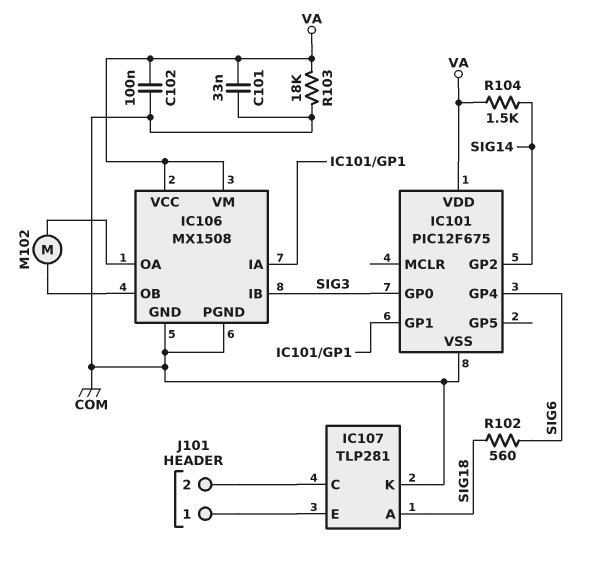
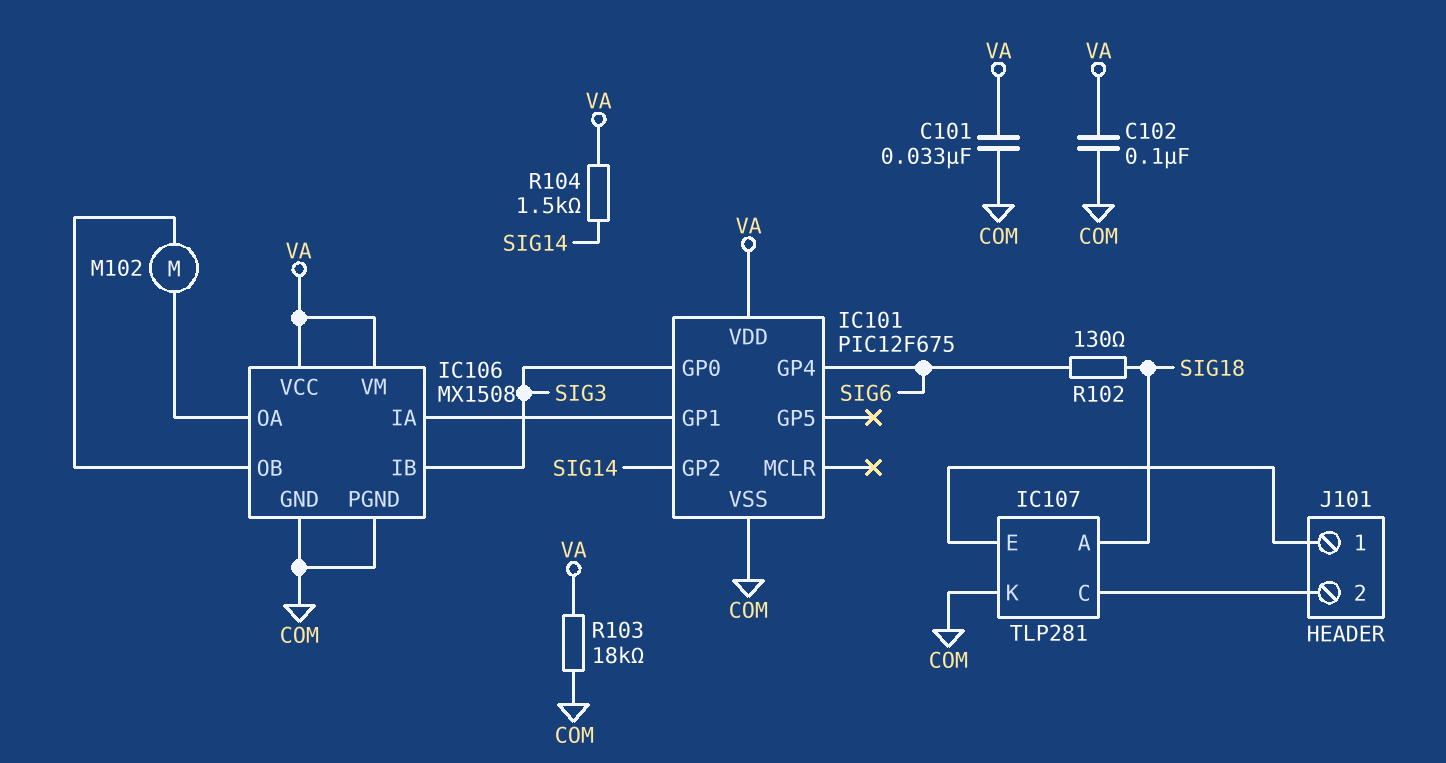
R102: 560 (SIG6, SIG18) -> 130 (SIG6, SIG18)

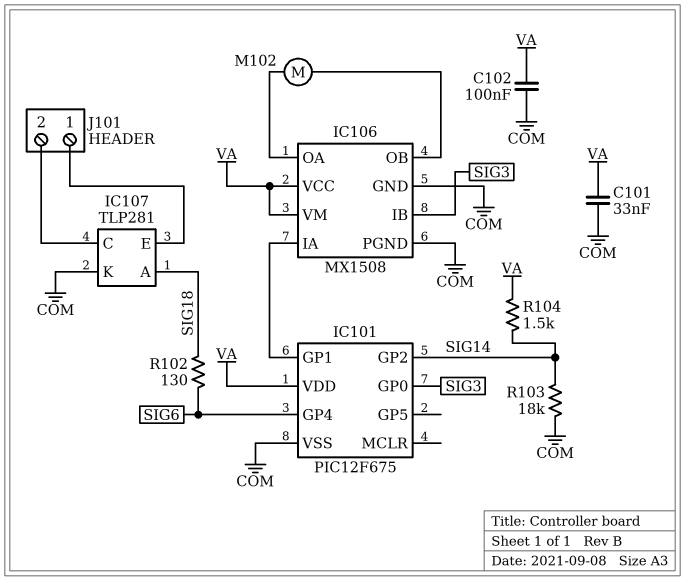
R103: 18k (COM, VA) -> 18k (COM, SIG14)

